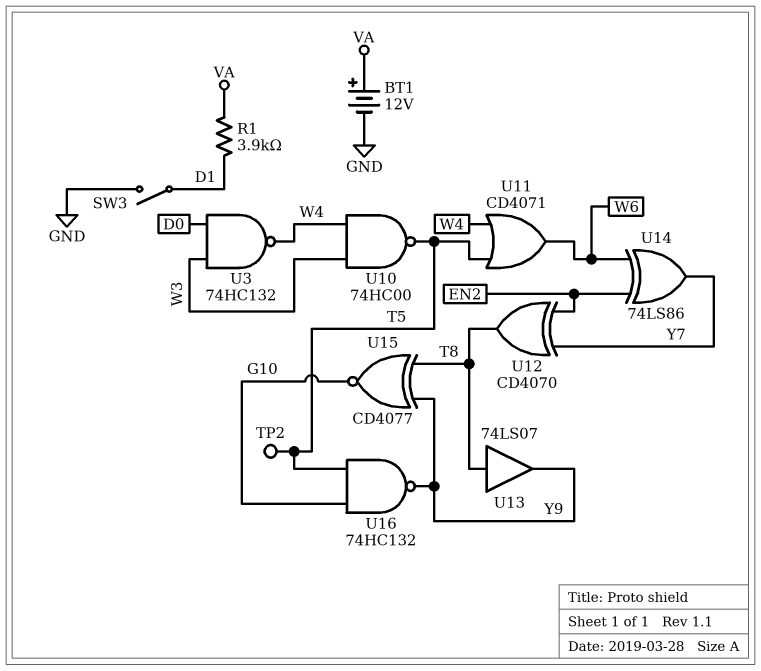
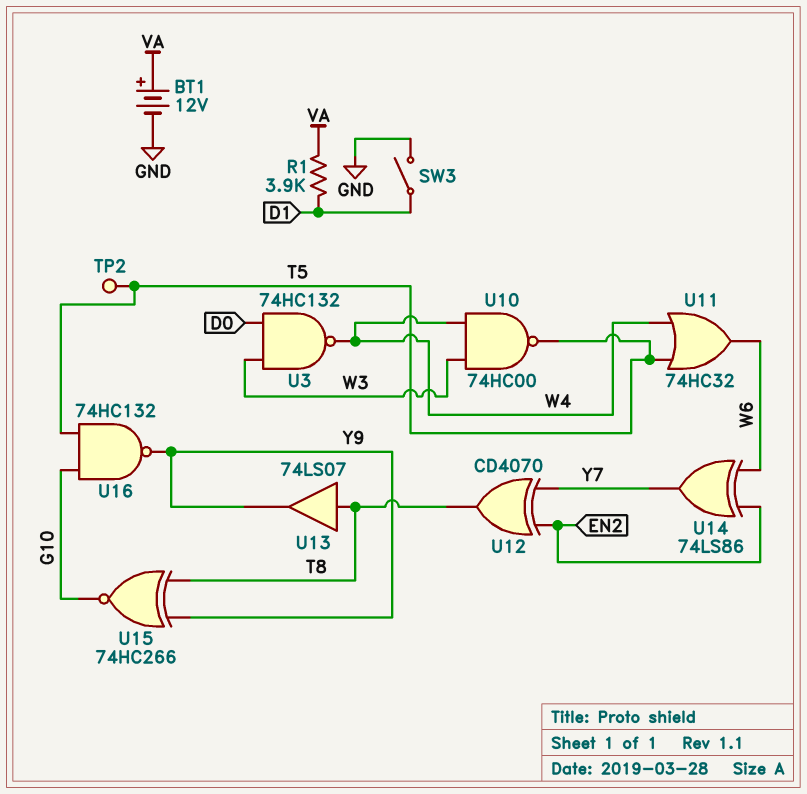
U11: OR CD4071 (in T5, in W4, out W6) -> OR 74HC32 (in T5, in W4, out W6)
U15: XNOR CD4077 (in T8, in Y9, out G10) -> XNOR 74HC266 (in T8, in Y9, out G10)

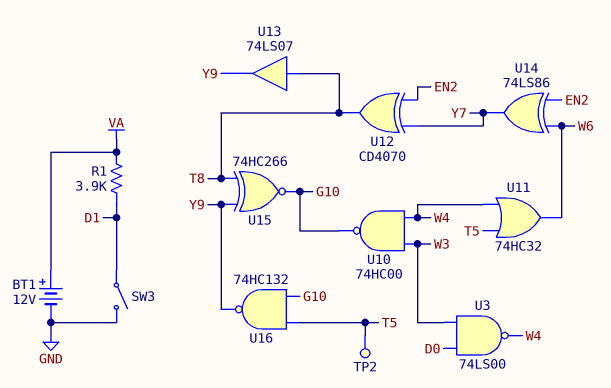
U3: NAND 74HC132 (in D0, in W3, out W4) -> NAND 74LS00 (in D0, in W3, out W4)
U10: NAND 74HC00 (in W3, in W4, out T5) -> NAND 74HC00 (in W3, in W4, out G10)

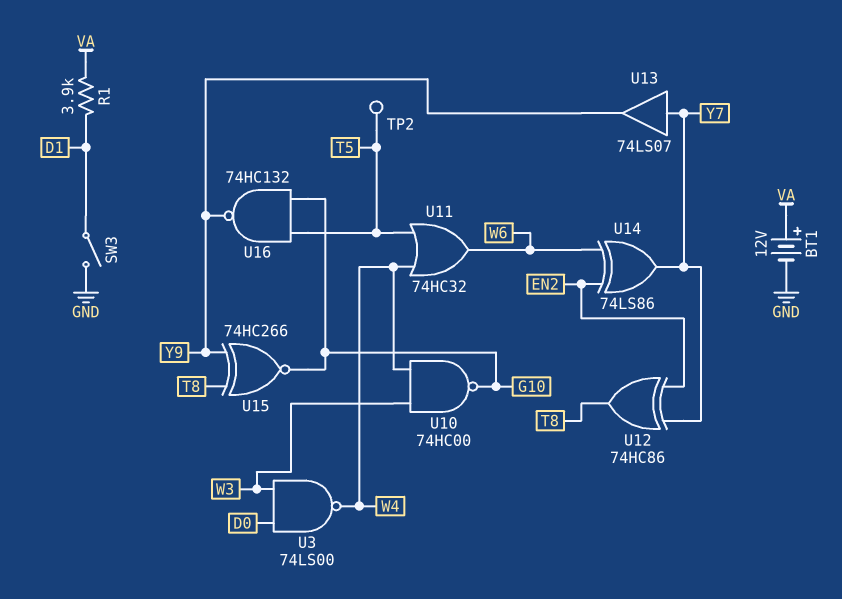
U12: XOR CD4070 (in EN2, in Y7, out T8) -> XOR 74HC86 (in EN2, in Y7, out T8)
U13: buffer 74LS07 (in T8, out Y9) -> buffer 74LS07 (in Y7, out Y9)

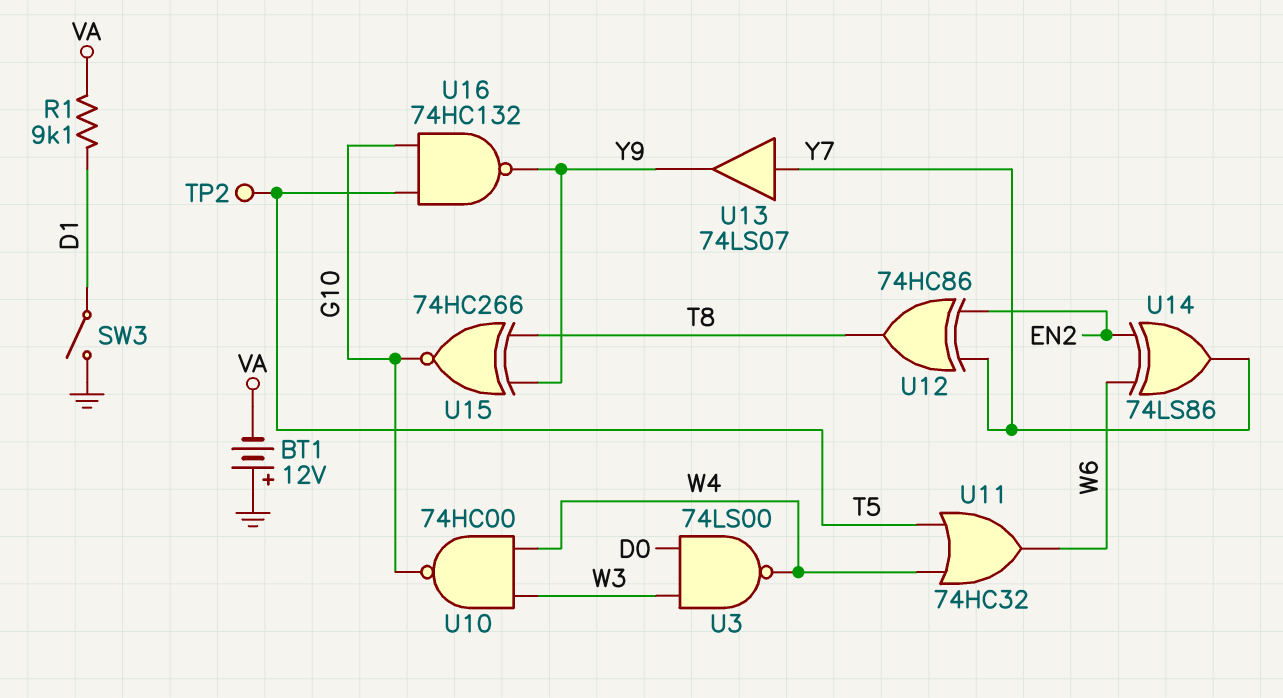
BT1: 12V (plus VA, minus GND) -> 12V (plus GND, minus VA)
R1: 3.9k (D1, VA) -> 9.1k (D1, VA)

